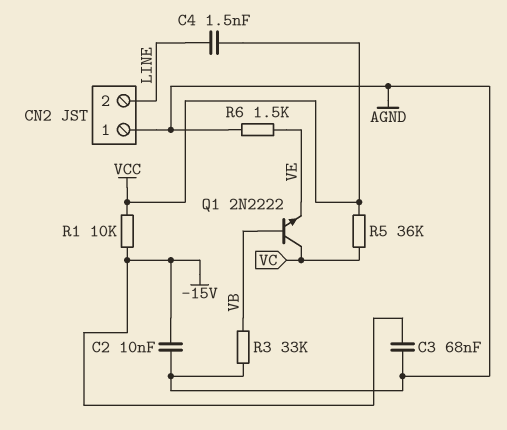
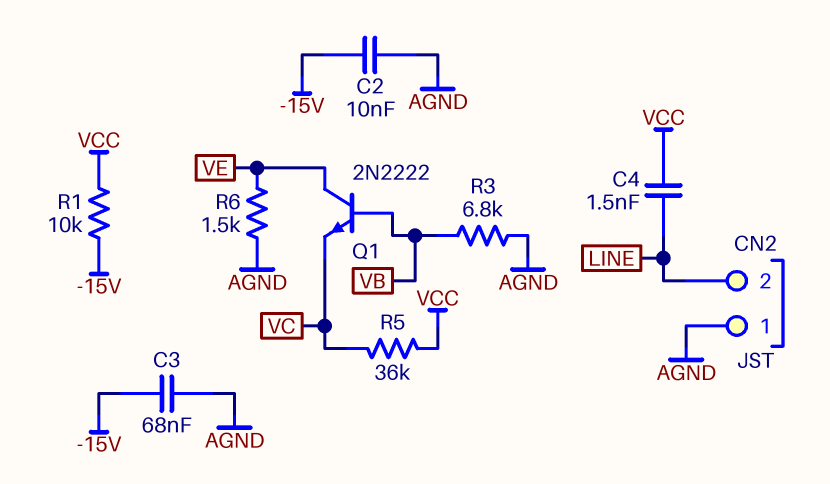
Q1: NPN 2N2222 (B VB, C VC, E VE) -> NPN 2N2222 (B VB, C VE, E VC)
R3: 33k (AGND, VB) -> 6.8k (AGND, VB)

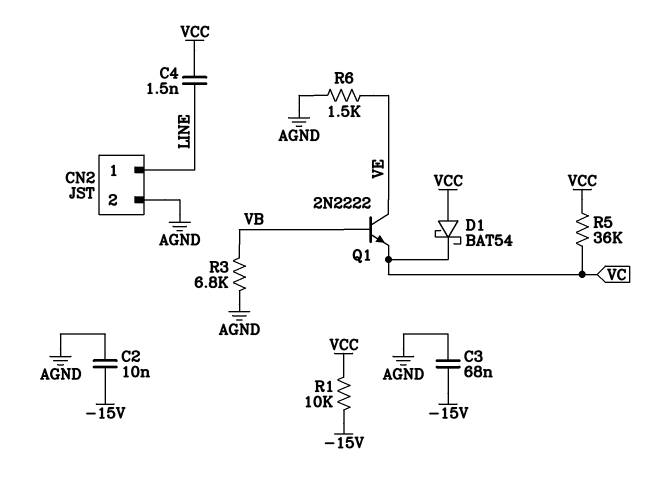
CN2 pin 1: AGND -> LINE
CN2 pin 2: LINE -> AGND
D1: none -> schottky BAT54 (A VCC, K VC)

